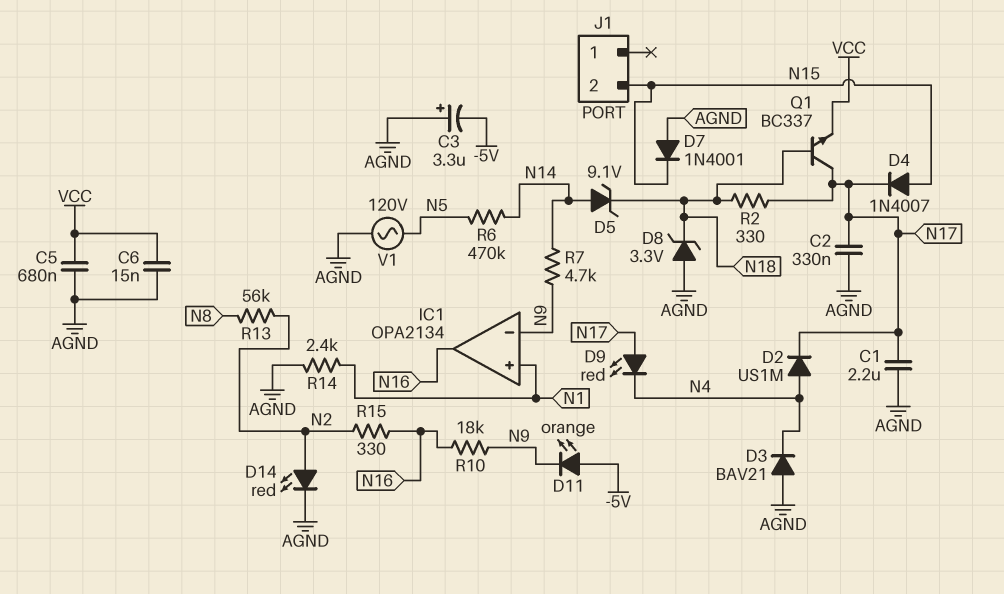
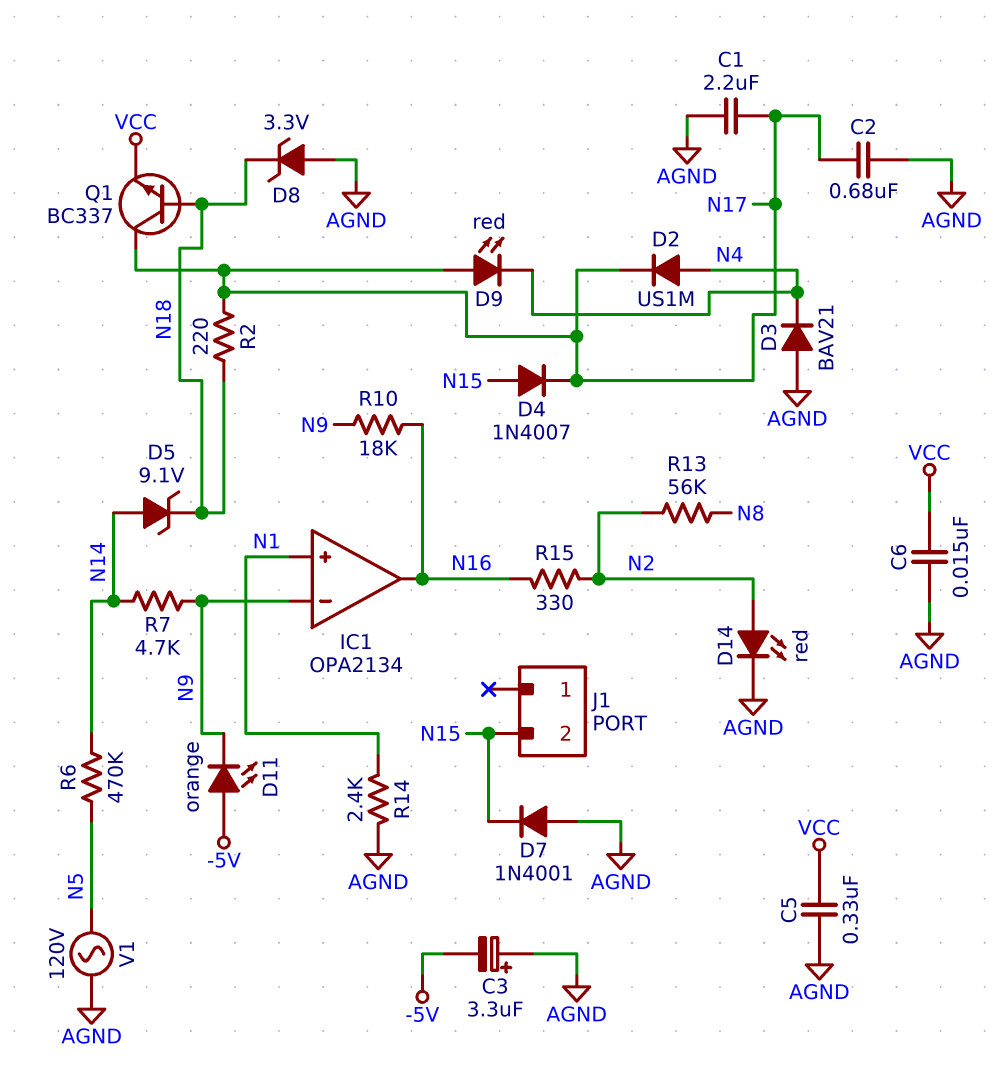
C2: 330nF (AGND, N17) -> 680nF (AGND, N17)
C5: 680nF (AGND, VCC) -> 330nF (AGND, VCC)
R2: 330 (N17, N18) -> 220 (N17, N18)

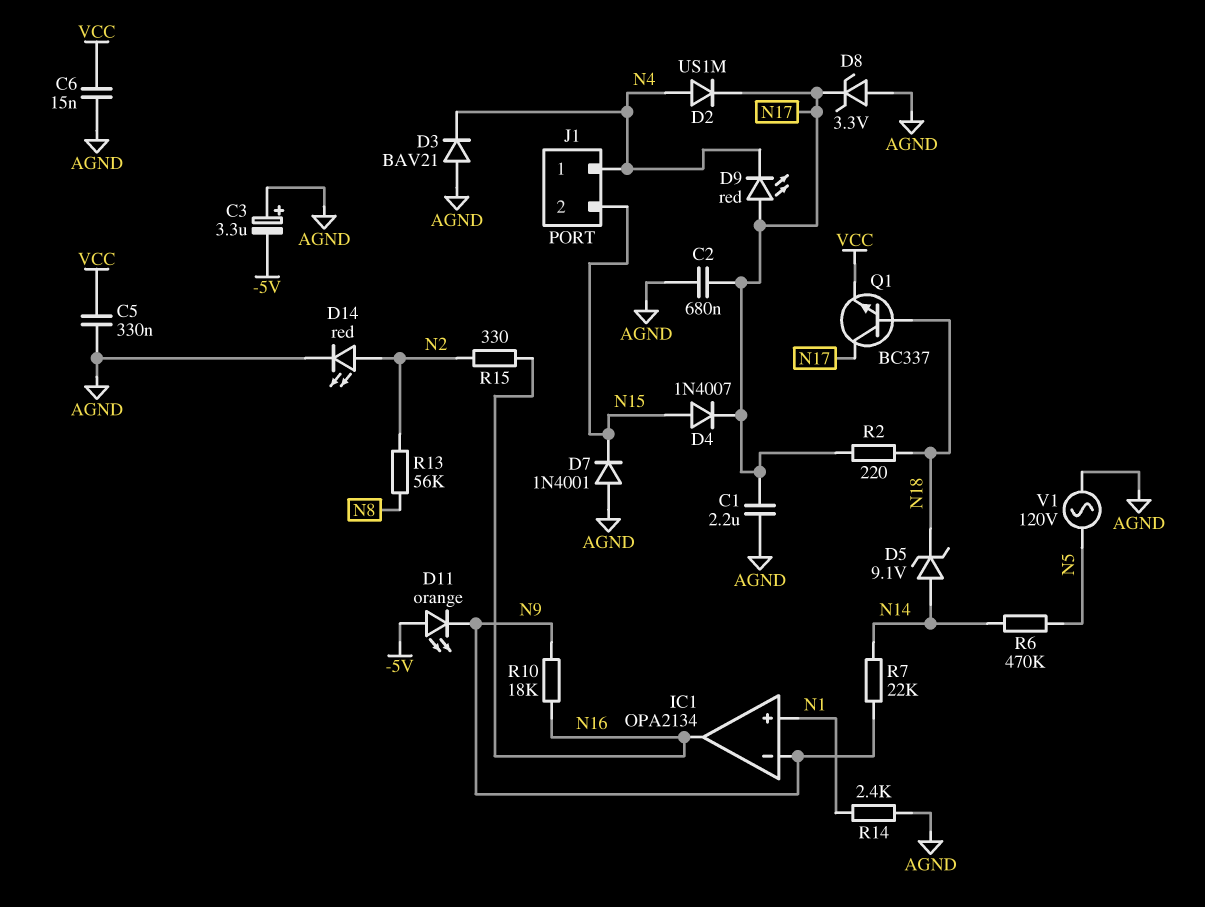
D8: zener 3.3V (A AGND, K N18) -> zener 3.3V (A AGND, K N17)
J1 pin 1: none -> N4
R7: 4.7k (N9, N14) -> 22k (N9, N14)

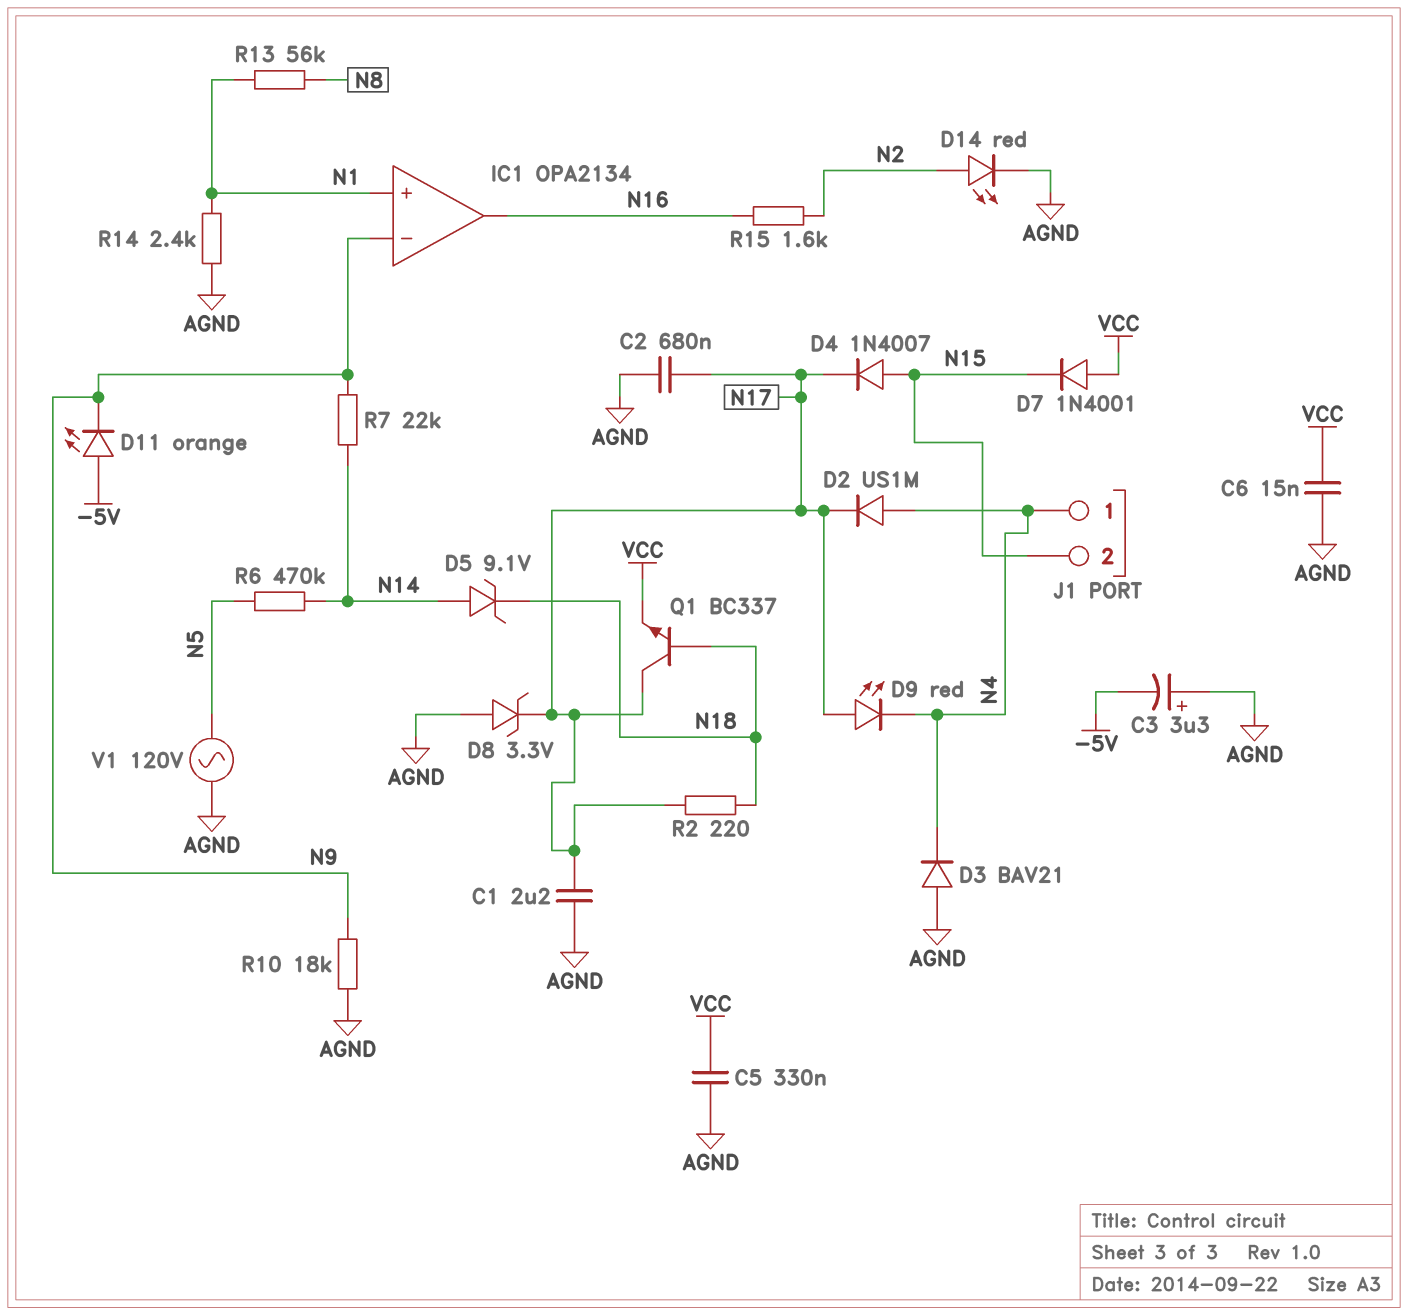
D7: diode 1N4001 (A AGND, K N15) -> diode 1N4001 (A VCC, K N15)
R10: 18k (N9, N16) -> 18k (AGND, N9)
R13: 56k (N2, N8) -> 56k (N1, N8)
R15: 330 (N2, N16) -> 1.6k (N2, N16)

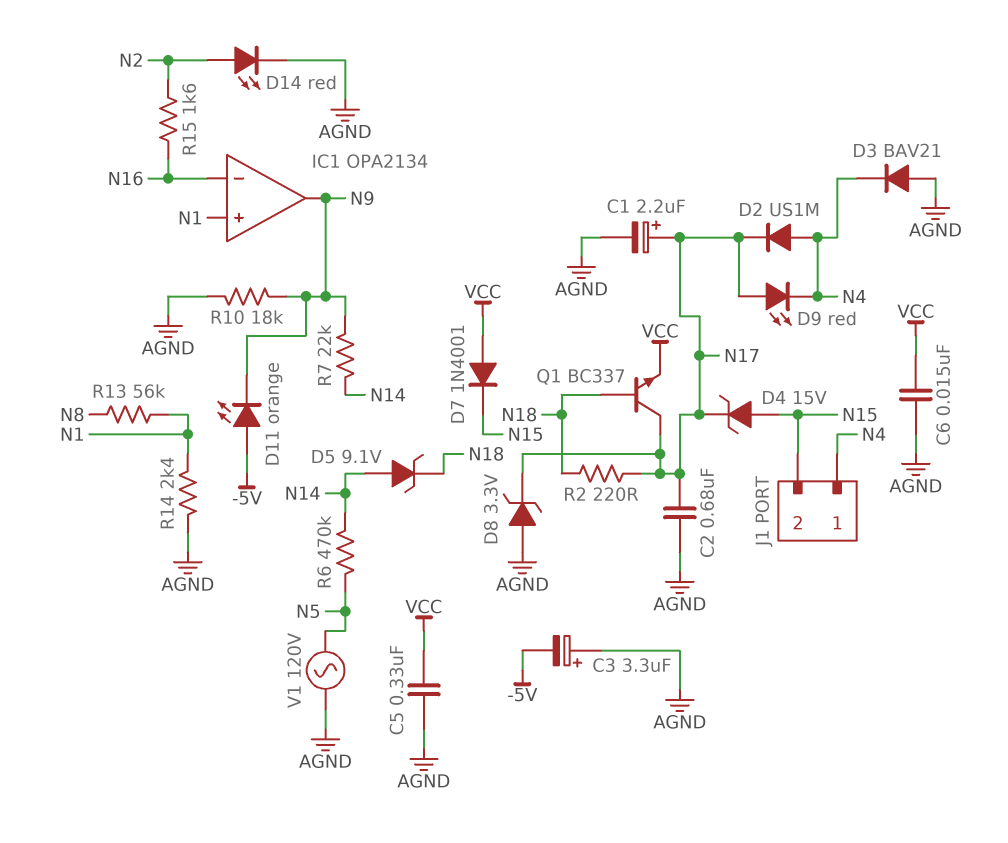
C1: 2.2uF (AGND, N17) -> 2.2uF (plus N17, minus AGND)
D4: diode 1N4007 (A N15, K N17) -> zener 15V (A N15, K N17)
IC1 pin in-: N9 -> N16
IC1 pin out: N16 -> N9

